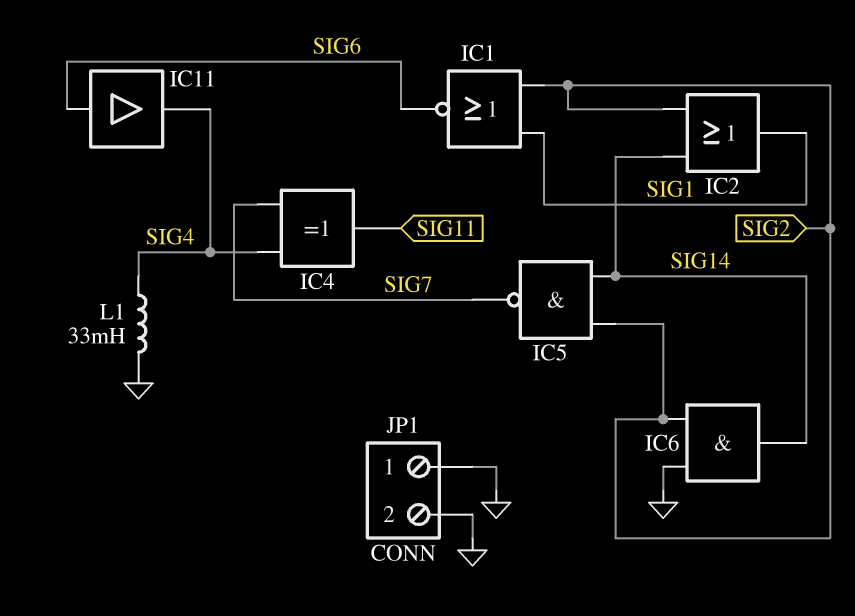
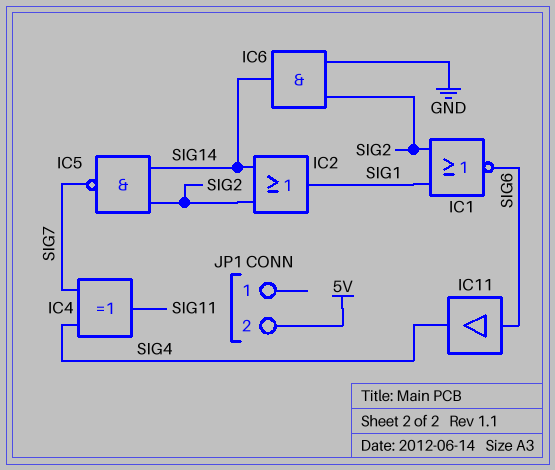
JP1 pin 1: GND -> none
JP1 pin 2: GND -> 5V
L1: 33mH (GND, SIG4) -> none

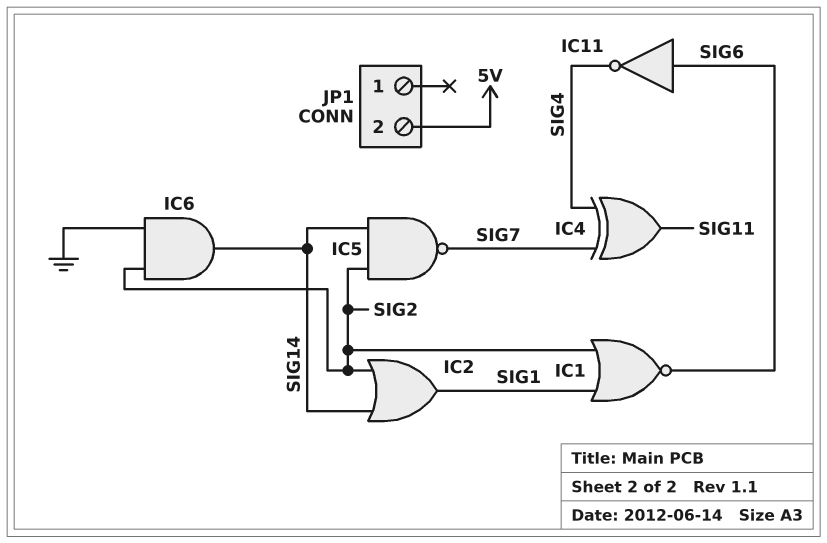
IC11: buffer (in SIG6, out SIG4) -> NOT (in SIG6, out SIG4)

